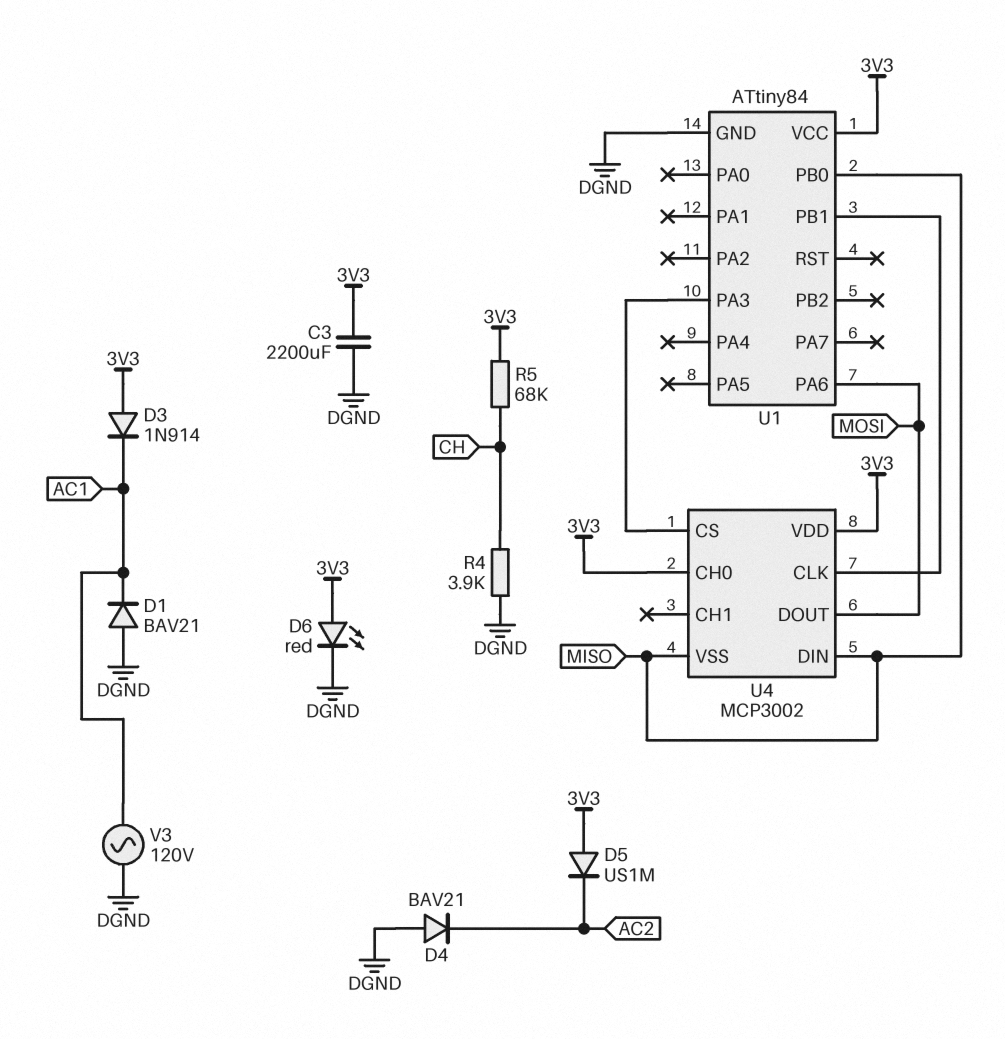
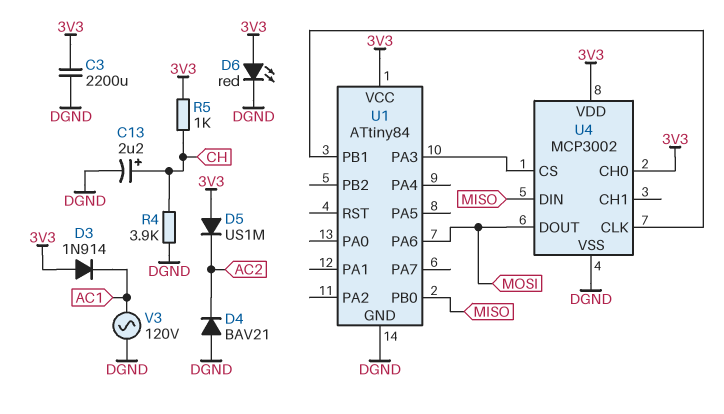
C13: none -> 2.2uF (plus CH, minus DGND)
D1: diode BAV21 (A DGND, K AC1) -> none
R5: 68k (3V3, CH) -> 1k (3V3, CH)
U4 pin VSS: MISO -> DGND

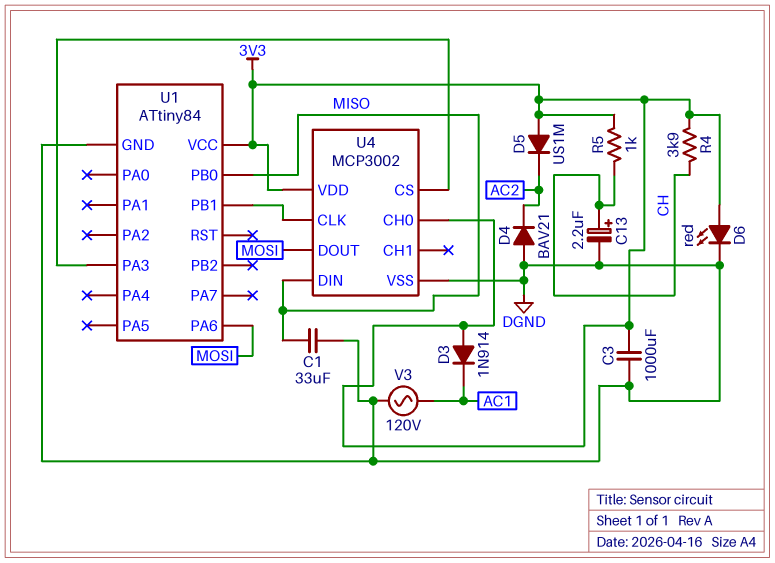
C1: none -> 33uF (DGND, MISO)
C3: 2200uF (3V3, DGND) -> 1000uF (3V3, DGND)
R4: 3.9k (CH, DGND) -> 3.9k (3V3, CH)

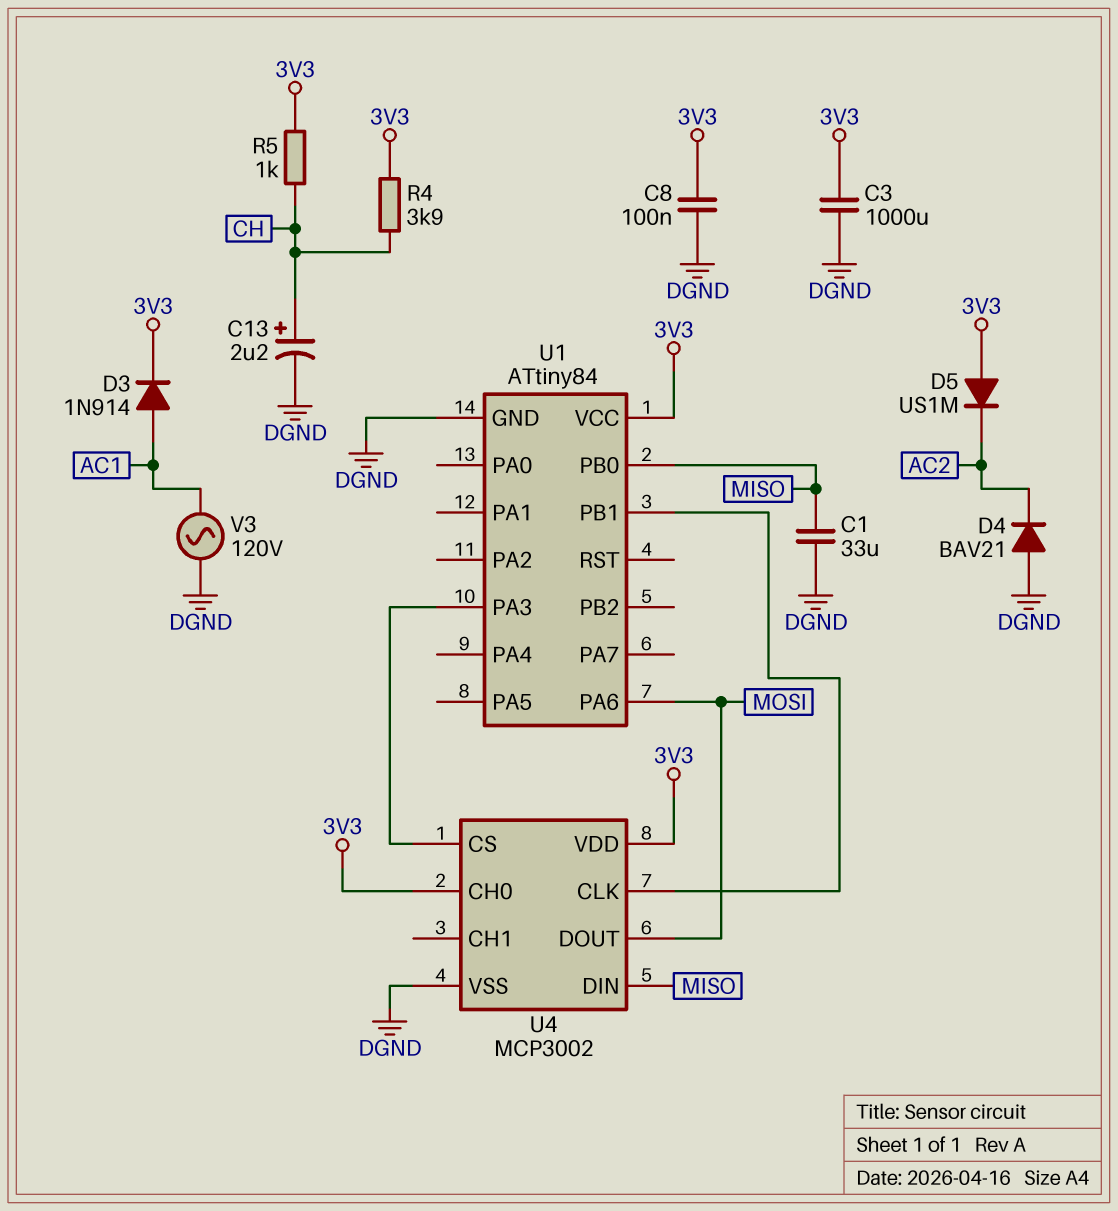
C8: none -> 100nF (3V3, DGND)
D3: diode 1N914 (A 3V3, K AC1) -> diode 1N914 (A AC1, K 3V3)
D6: LED red (A 3V3, K DGND) -> none

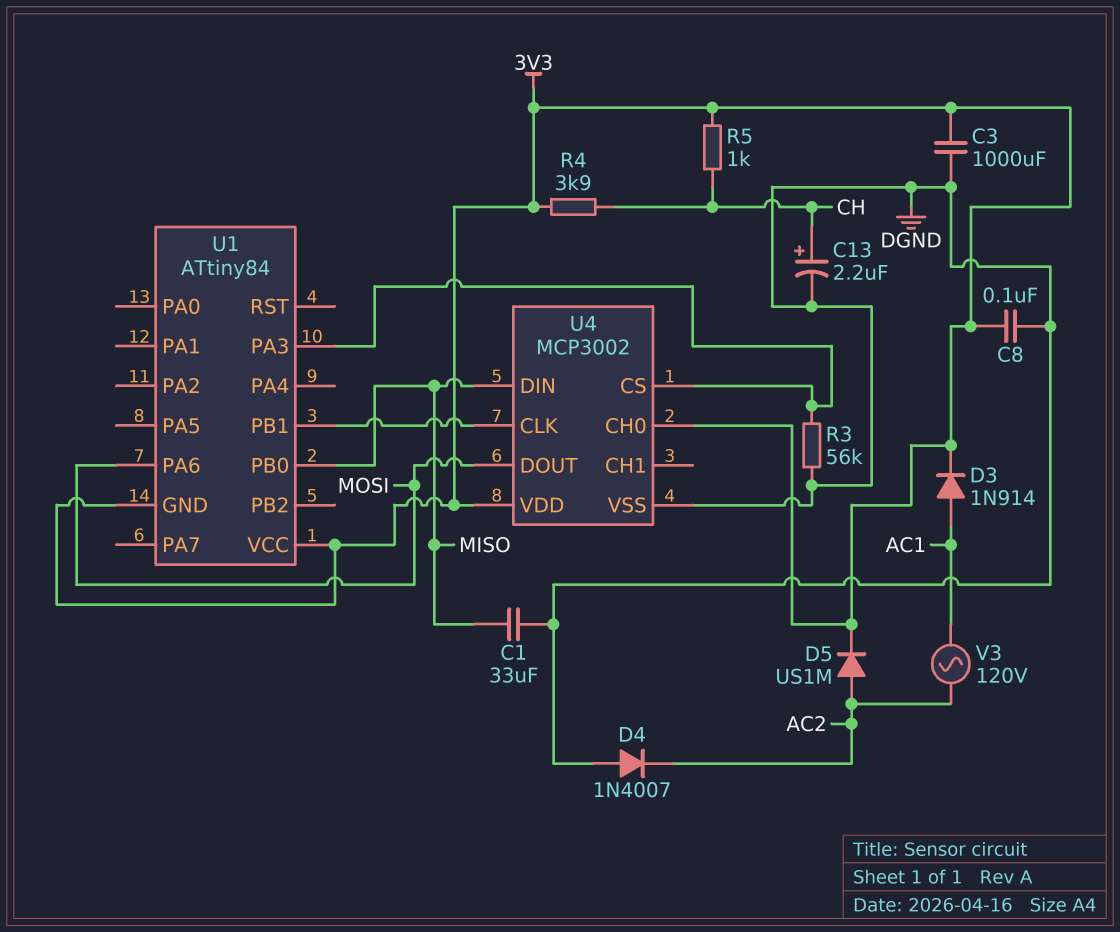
D4: diode BAV21 (A DGND, K AC2) -> diode 1N4007 (A DGND, K AC2)
D5: diode US1M (A 3V3, K AC2) -> diode US1M (A AC2, K 3V3)
R3: none -> 56k (DGND, U1/PA3)
U1 pin GND: DGND -> 3V3
V3: AC 120V (AC1, DGND) -> AC 120V (AC1, AC2)

